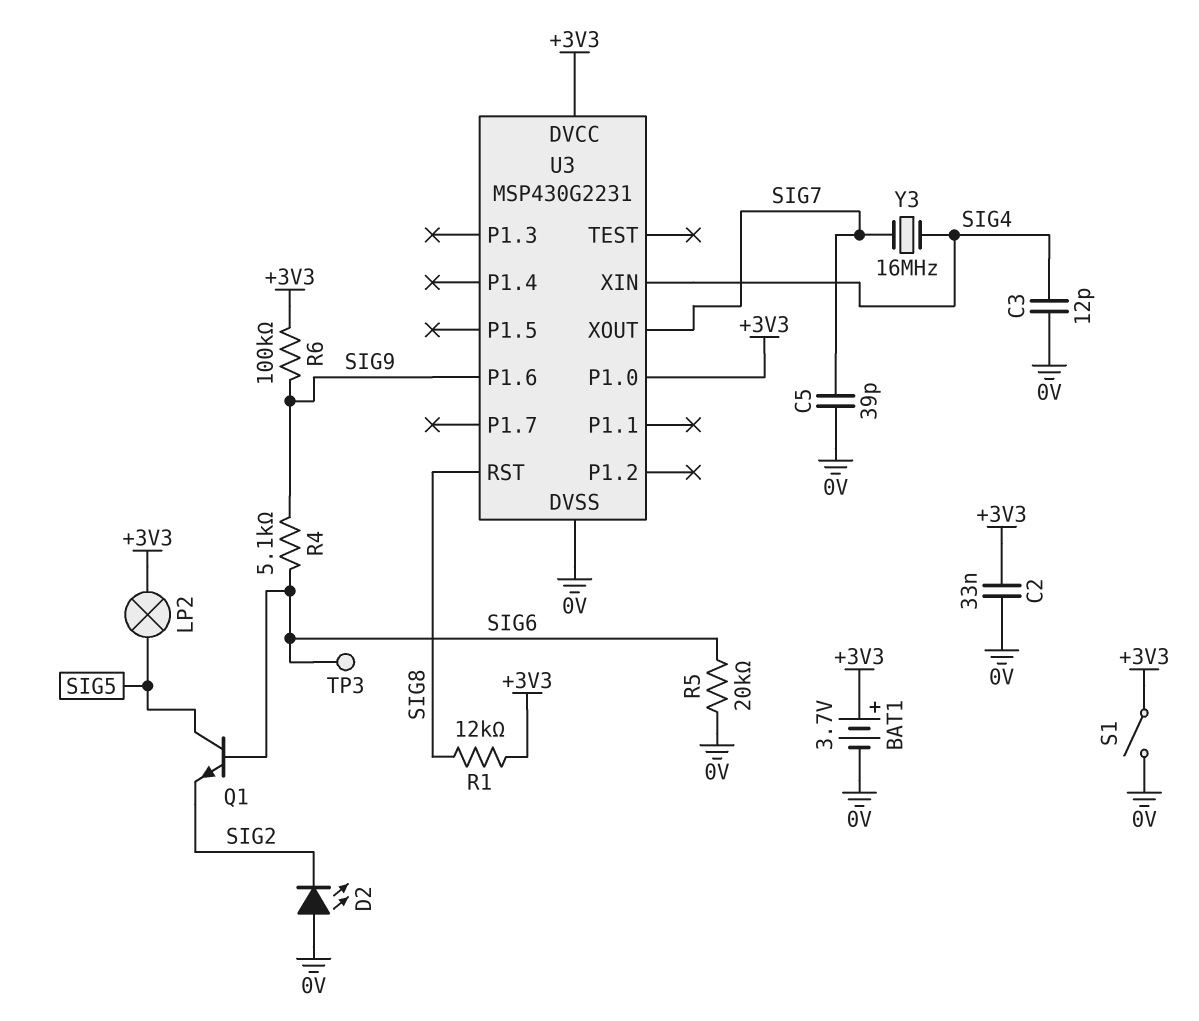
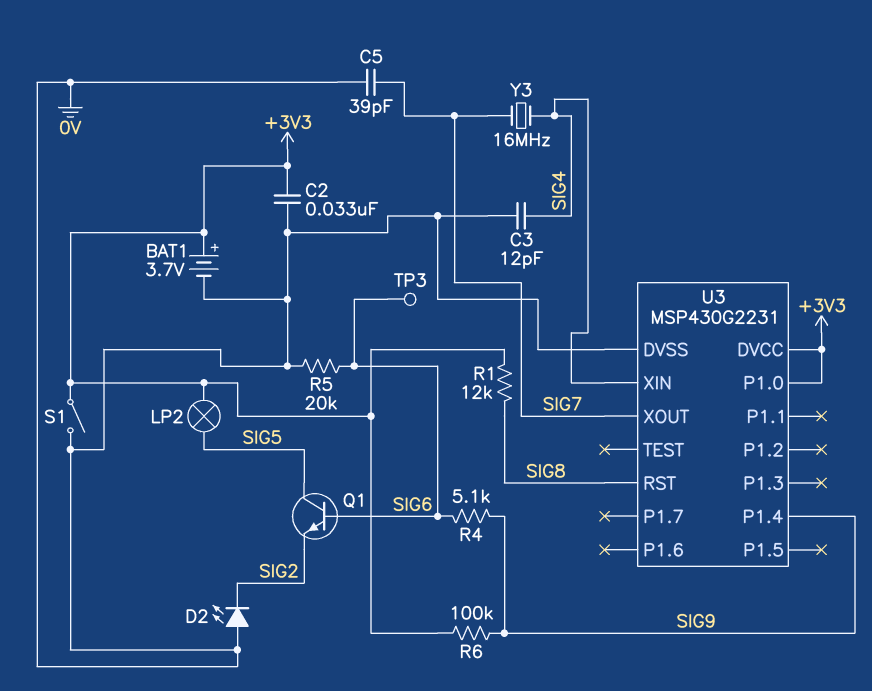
U3 pin P1.4: none -> SIG9
U3 pin P1.6: SIG9 -> none

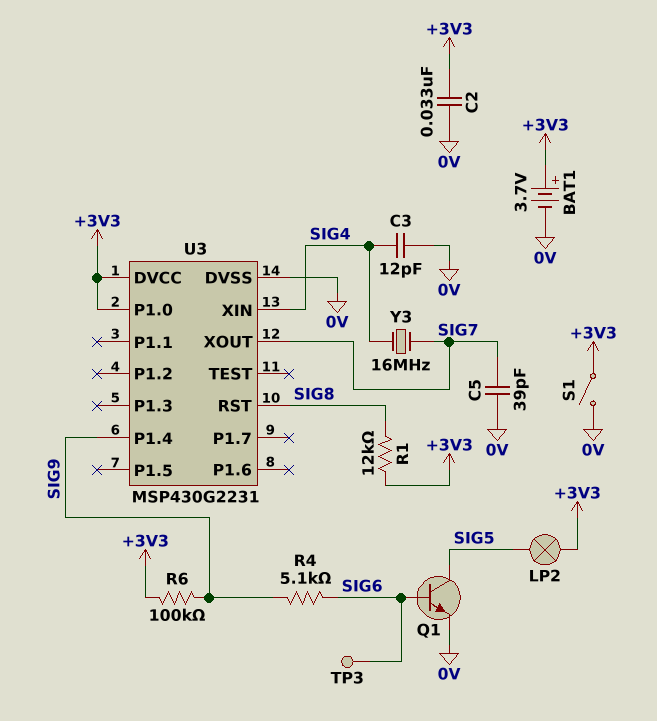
D2: LED (A 0V, K SIG2) -> none
Q1: NPN (B SIG6, C SIG5, E SIG2) -> NPN (B SIG6, C SIG5, E 0V)
R5: 20k (0V, SIG6) -> none

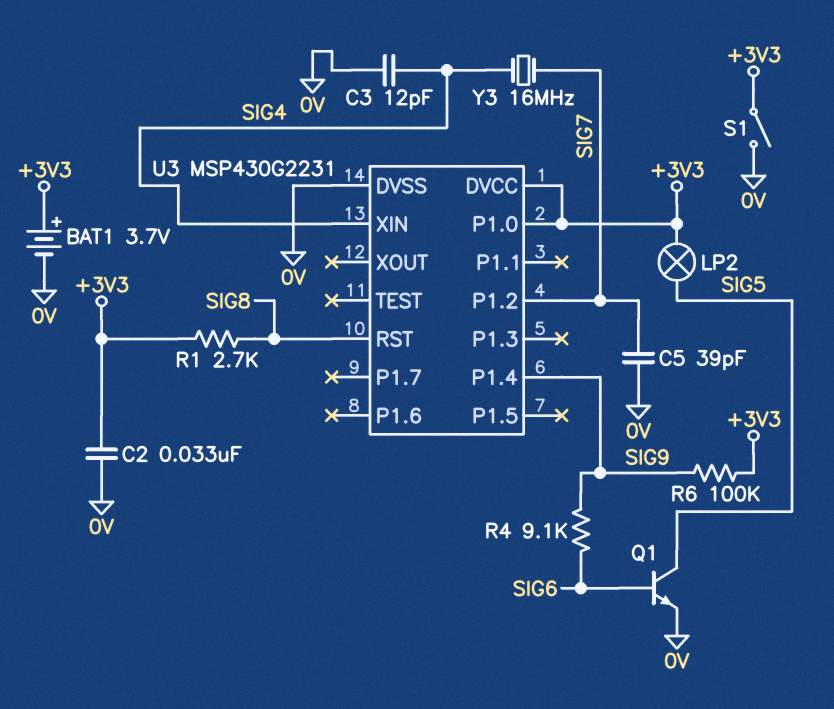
R1: 12k (+3V3, SIG8) -> 2.7k (+3V3, SIG8)
R4: 5.1k (SIG6, SIG9) -> 9.1k (SIG6, SIG9)
TP3: test point (SIG6) -> none
U3 pin P1.2: none -> SIG7
U3 pin XOUT: SIG7 -> none

